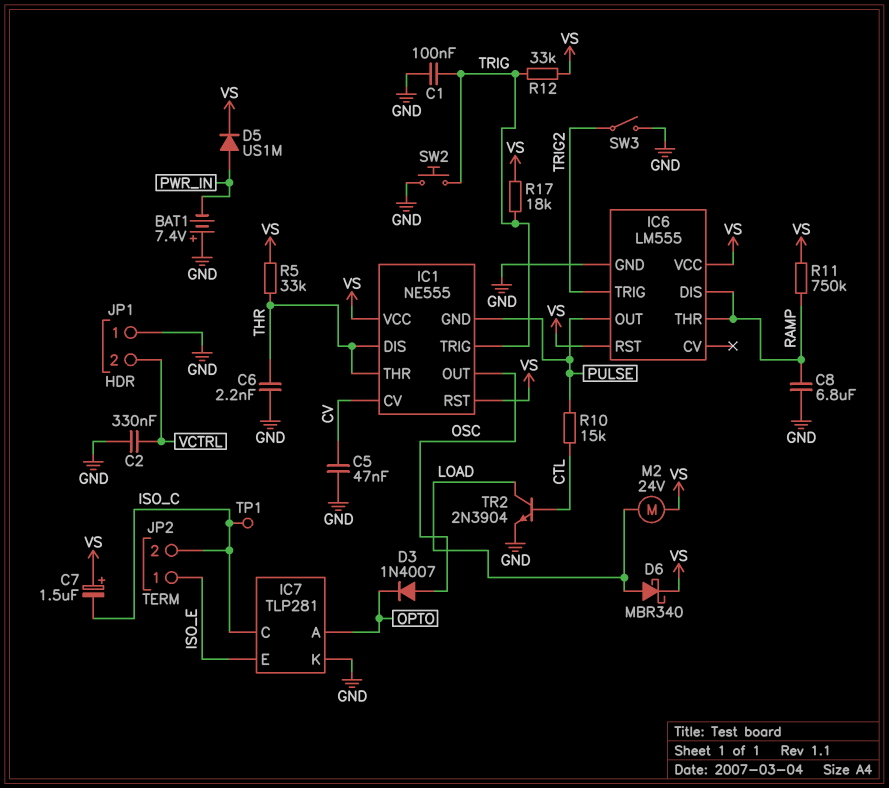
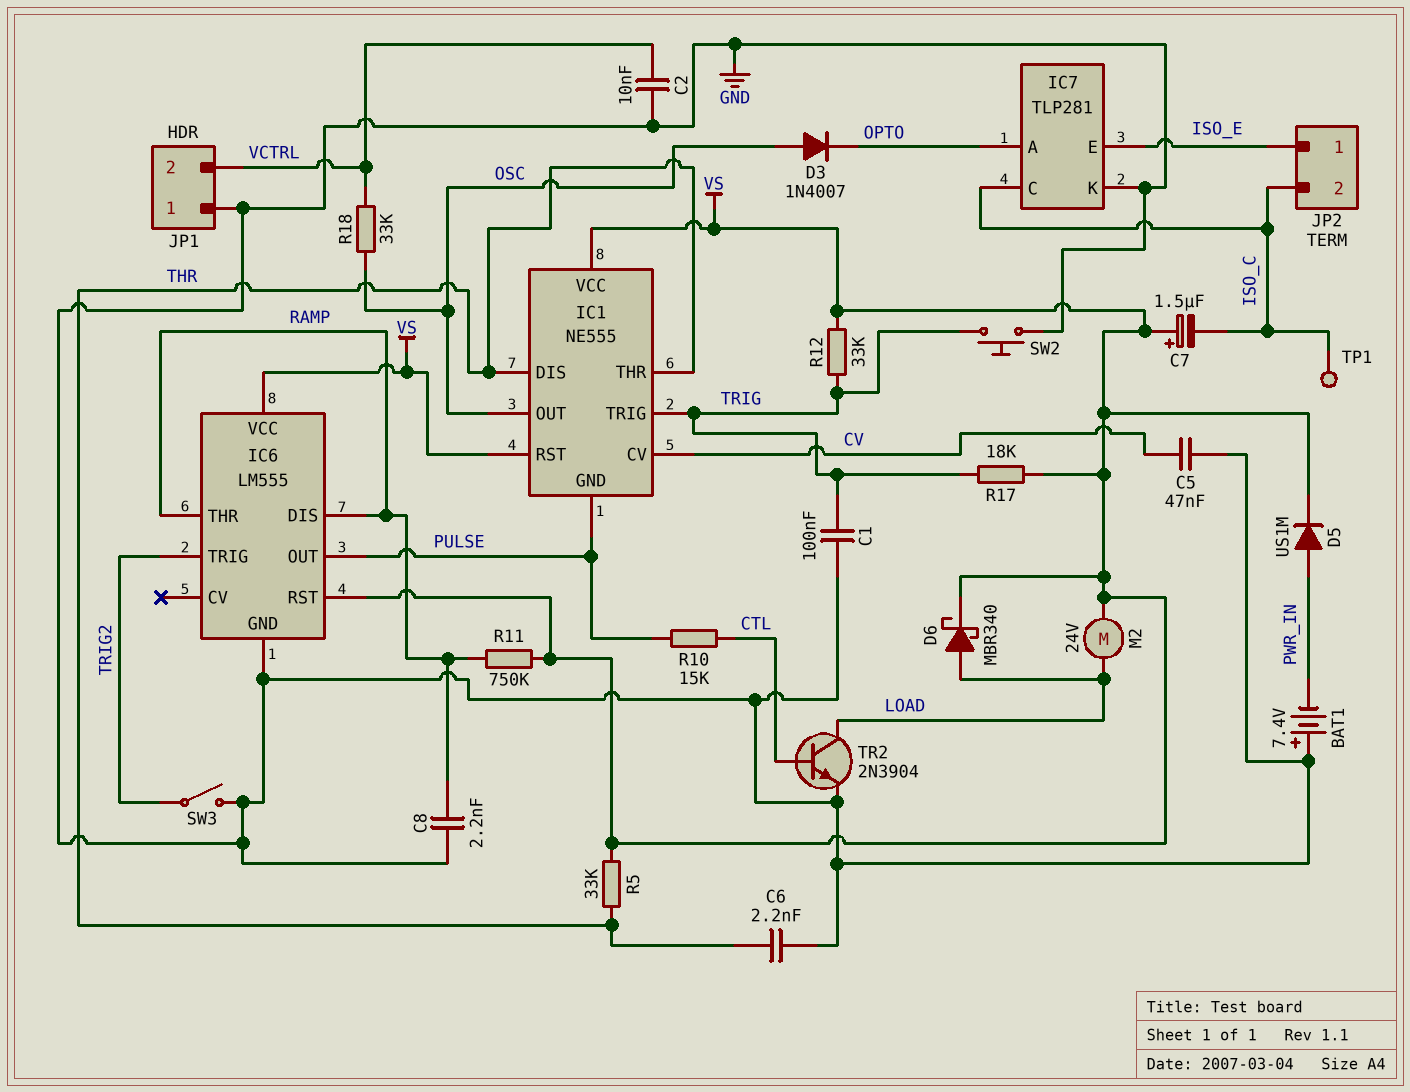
C2: 330nF (GND, VCTRL) -> 10nF (GND, VCTRL)
C8: 6.8uF (GND, RAMP) -> 2.2nF (GND, RAMP)
R18: none -> 33k (OSC, VCTRL)

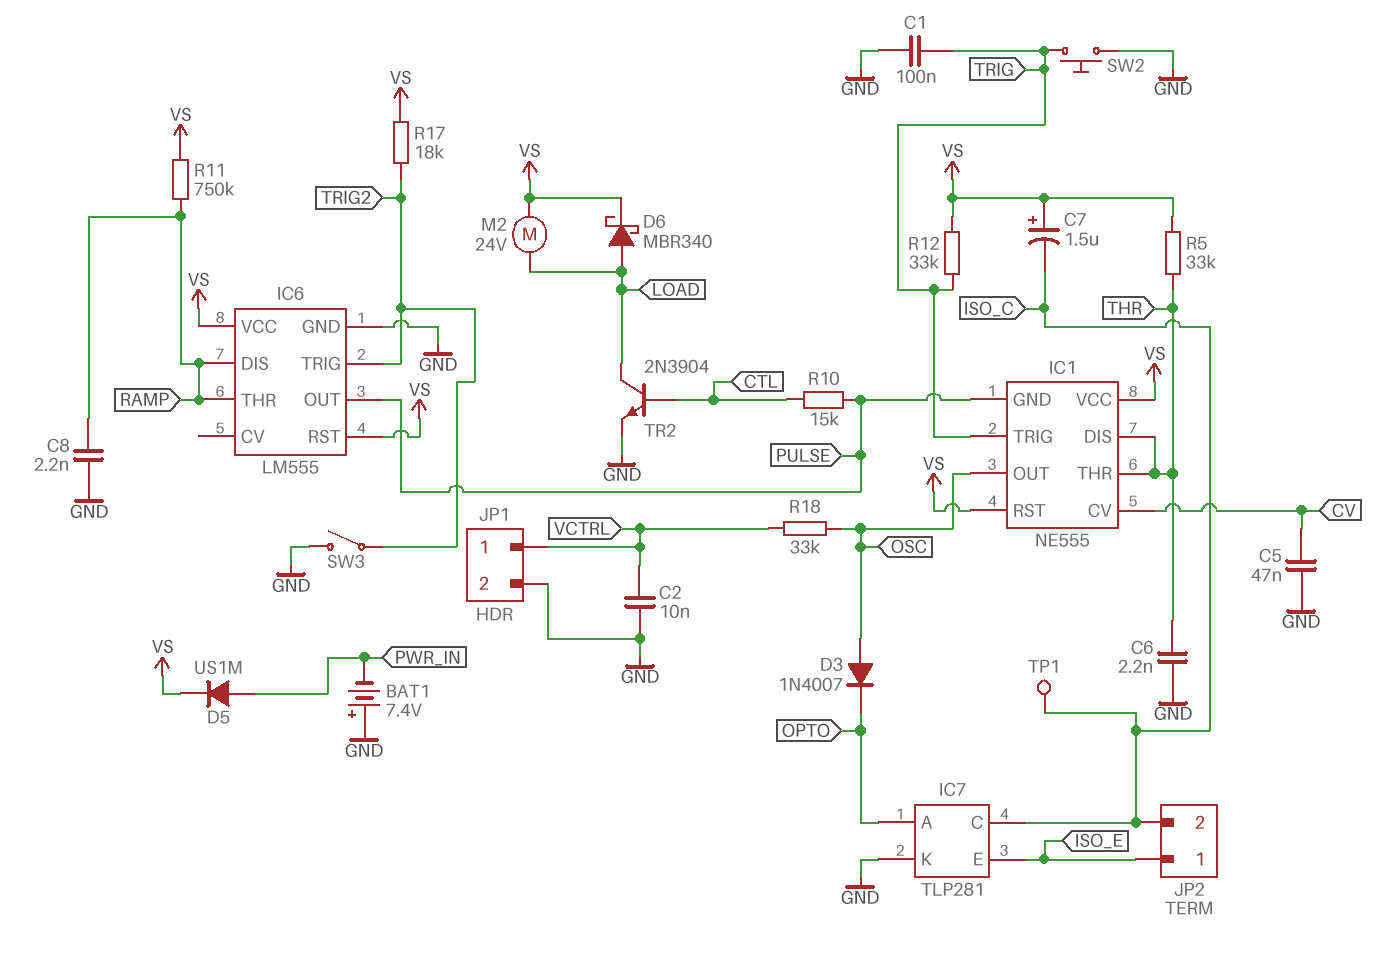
JP1 pin 1: GND -> VCTRL
JP1 pin 2: VCTRL -> GND
R17: 18k (TRIG, VS) -> 18k (TRIG2, VS)

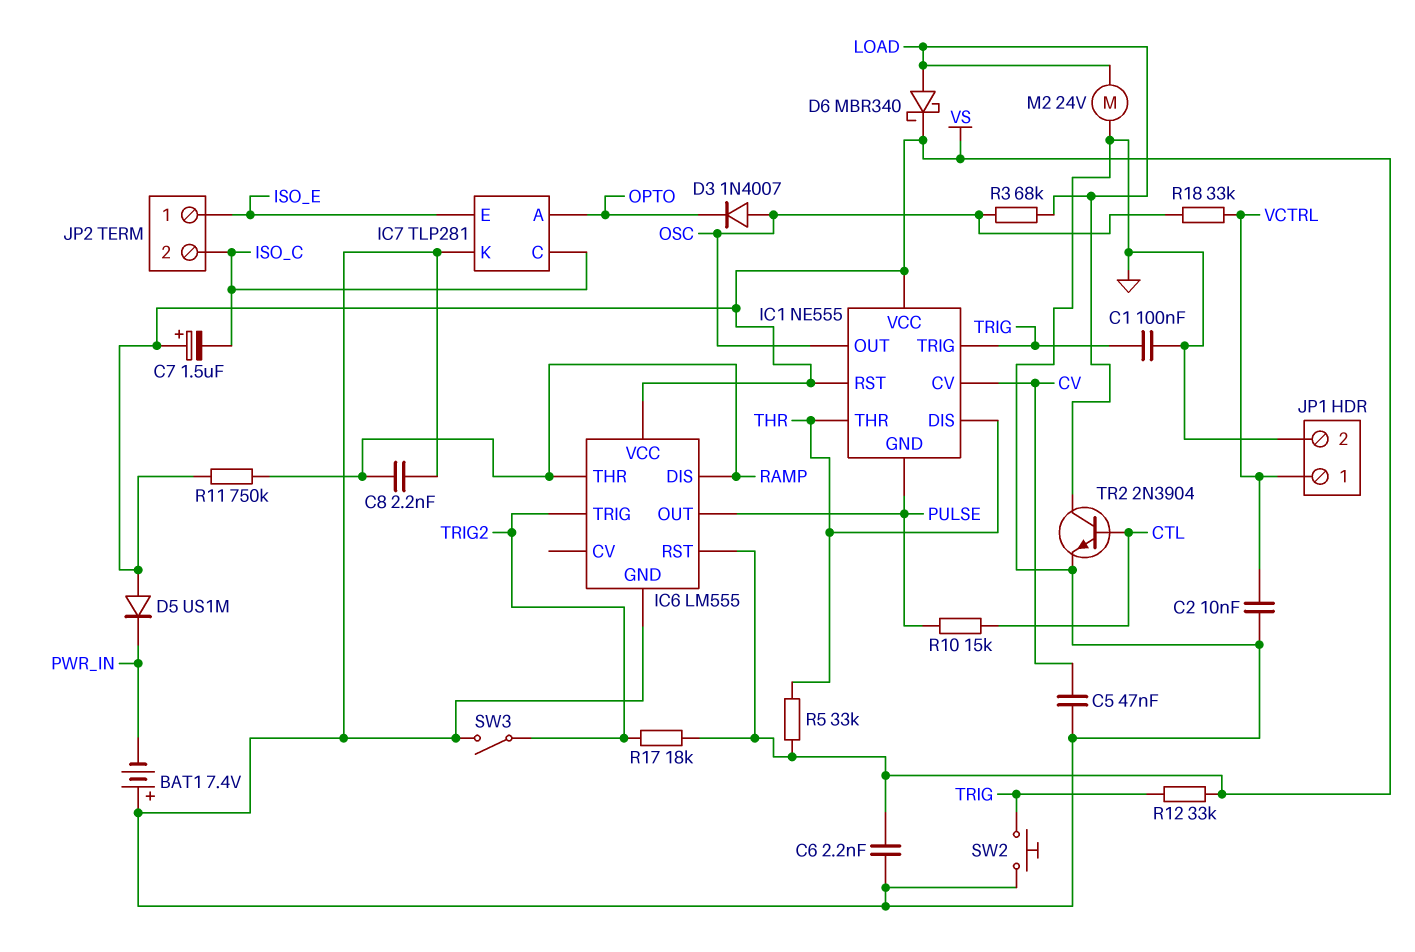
C6: 2.2nF (GND, THR) -> 2.2nF (GND, VS)
D5: diode US1M (A PWR_IN, K VS) -> diode US1M (A VS, K PWR_IN)
M2: motor 24V (LOAD, VS) -> motor 24V (GND, LOAD)
R3: none -> 68k (LOAD, OSC)
TP1: test point (ISO_C) -> none

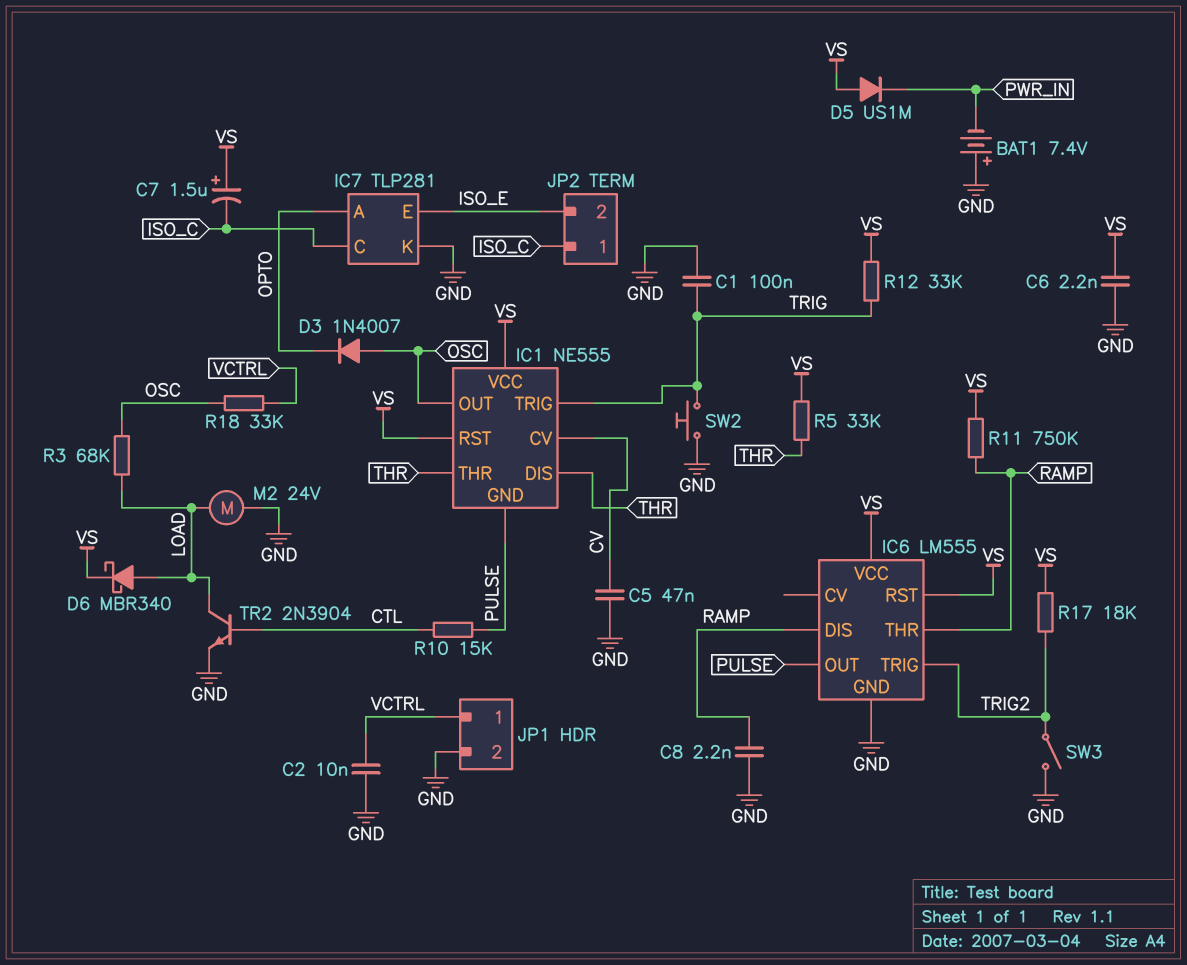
JP2 pin 1: ISO_E -> ISO_C
JP2 pin 2: ISO_C -> ISO_E

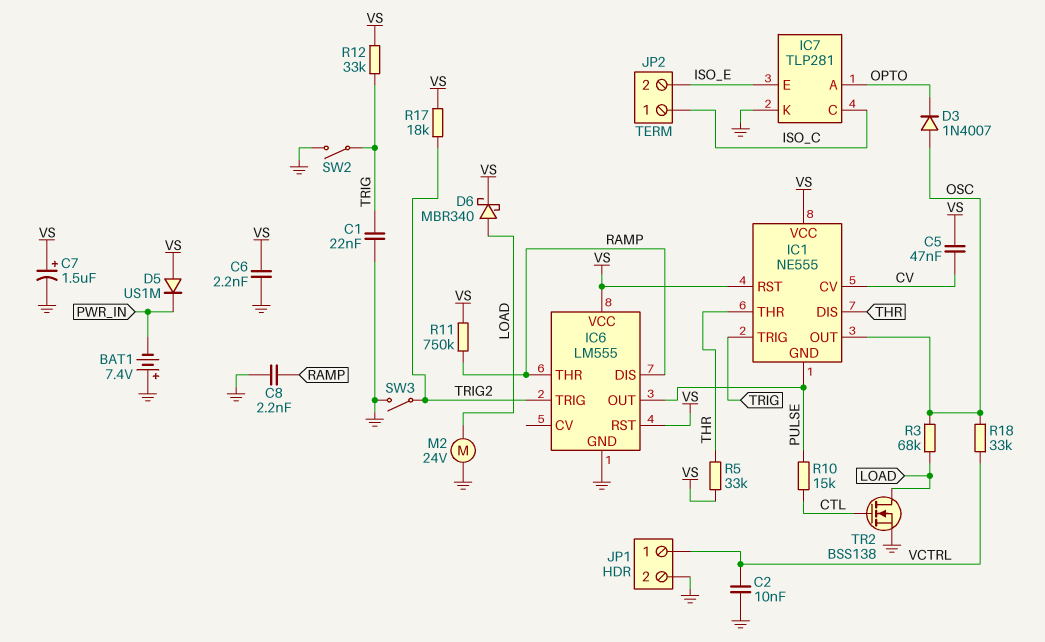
C1: 100nF (GND, TRIG) -> 22nF (GND, TRIG)
C5: 47nF (CV, GND) -> 47nF (CV, VS)
C7: 1.5uF (plus VS, minus ISO_C) -> 1.5uF (plus VS, minus GND)
SW2: button (GND, TRIG) -> switch (GND, TRIG)
TR2: NPN 2N3904 (B CTL, C LOAD, E GND) -> NMOS BSS138 (G CTL, D LOAD, S GND)

